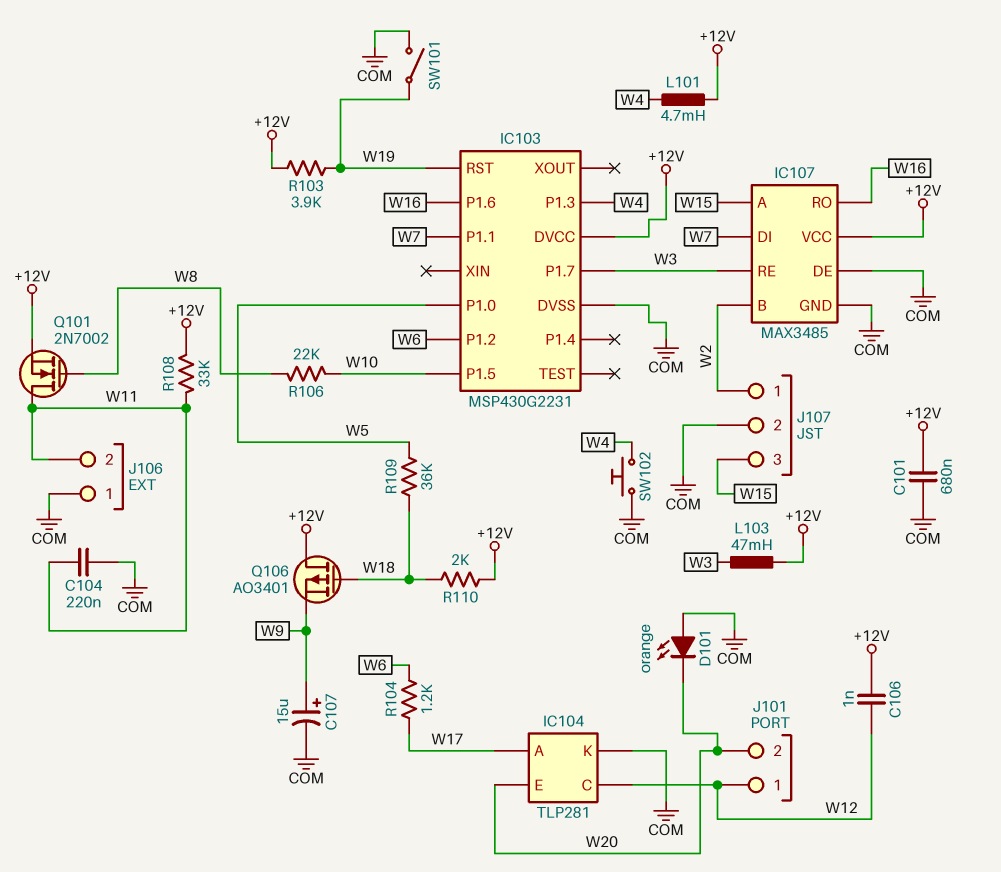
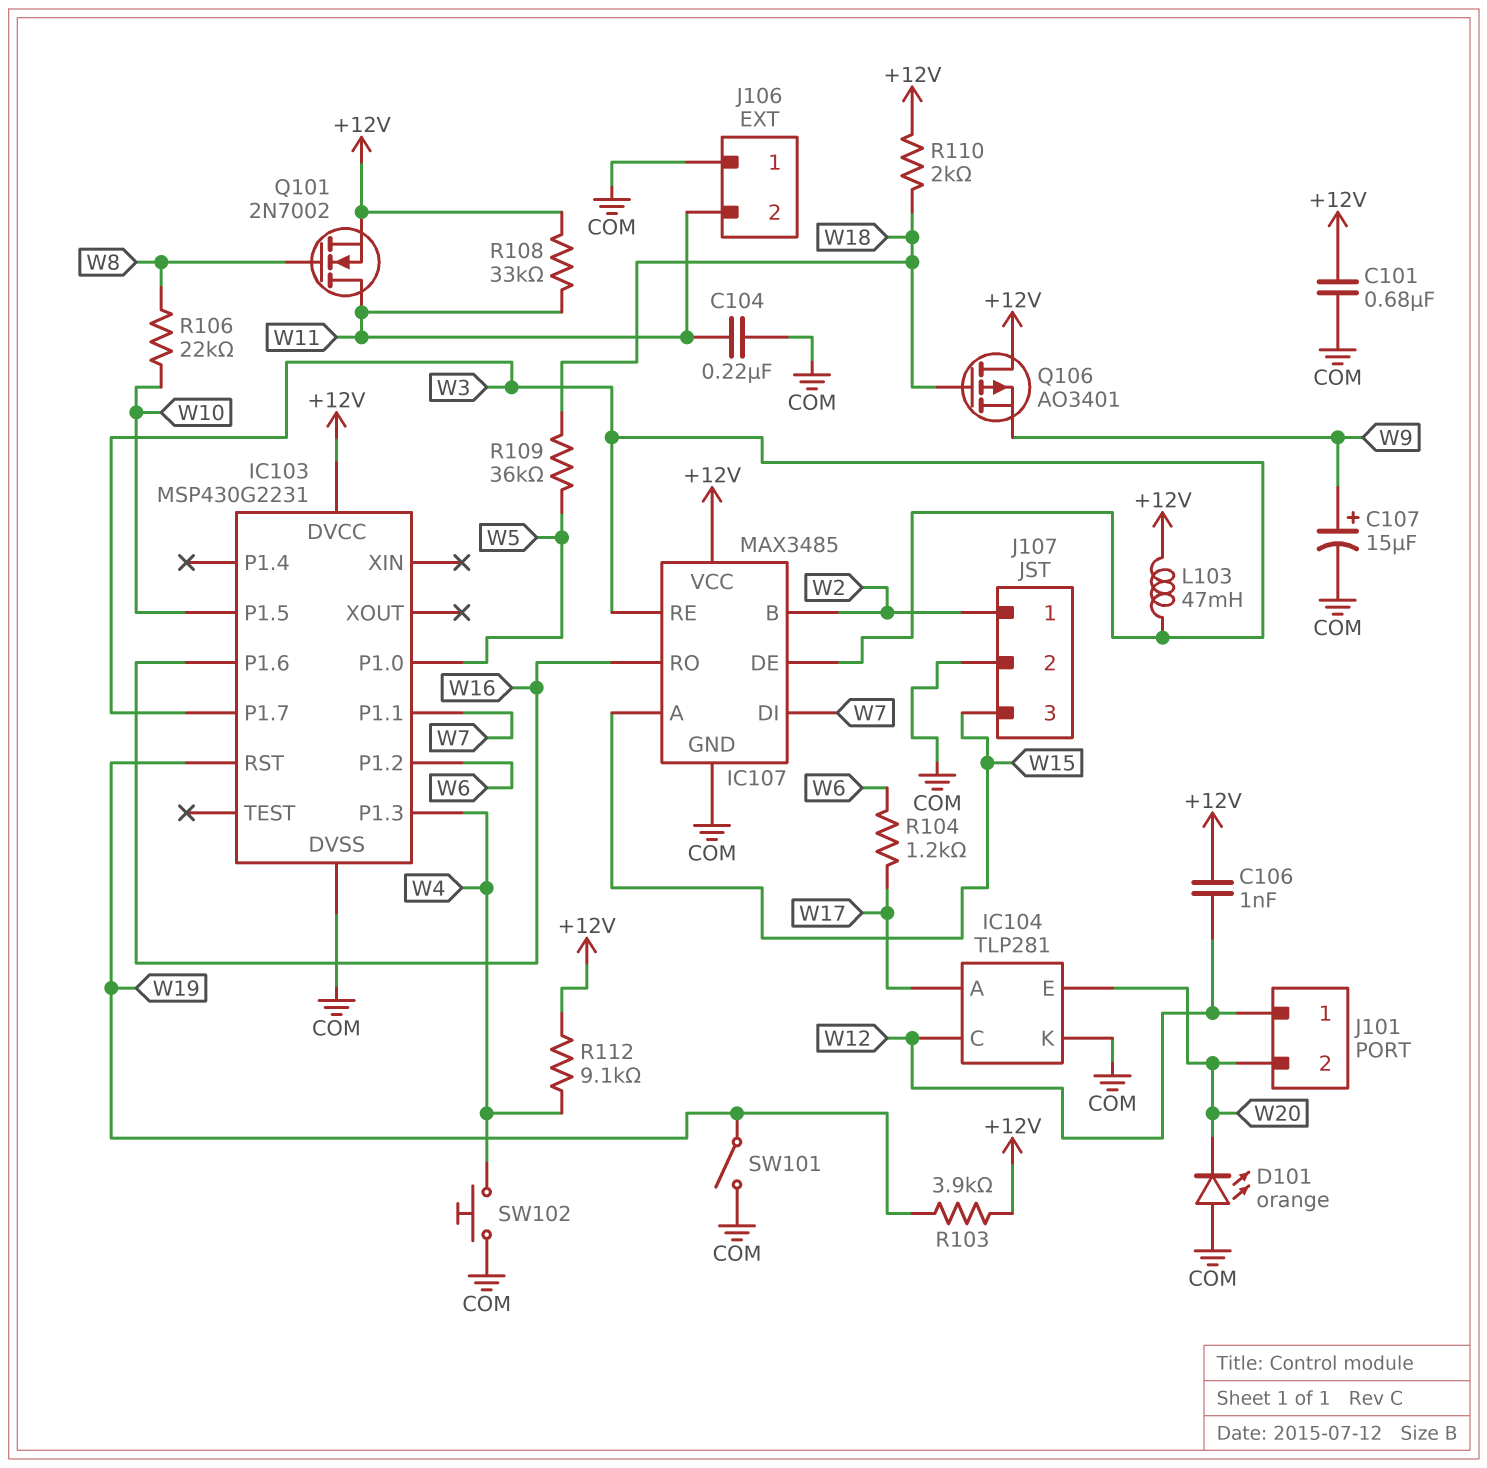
IC107 pin DE: COM -> W3
L101: 4.7mH (+12V, W4) -> none
R112: none -> 9.1k (+12V, W4)

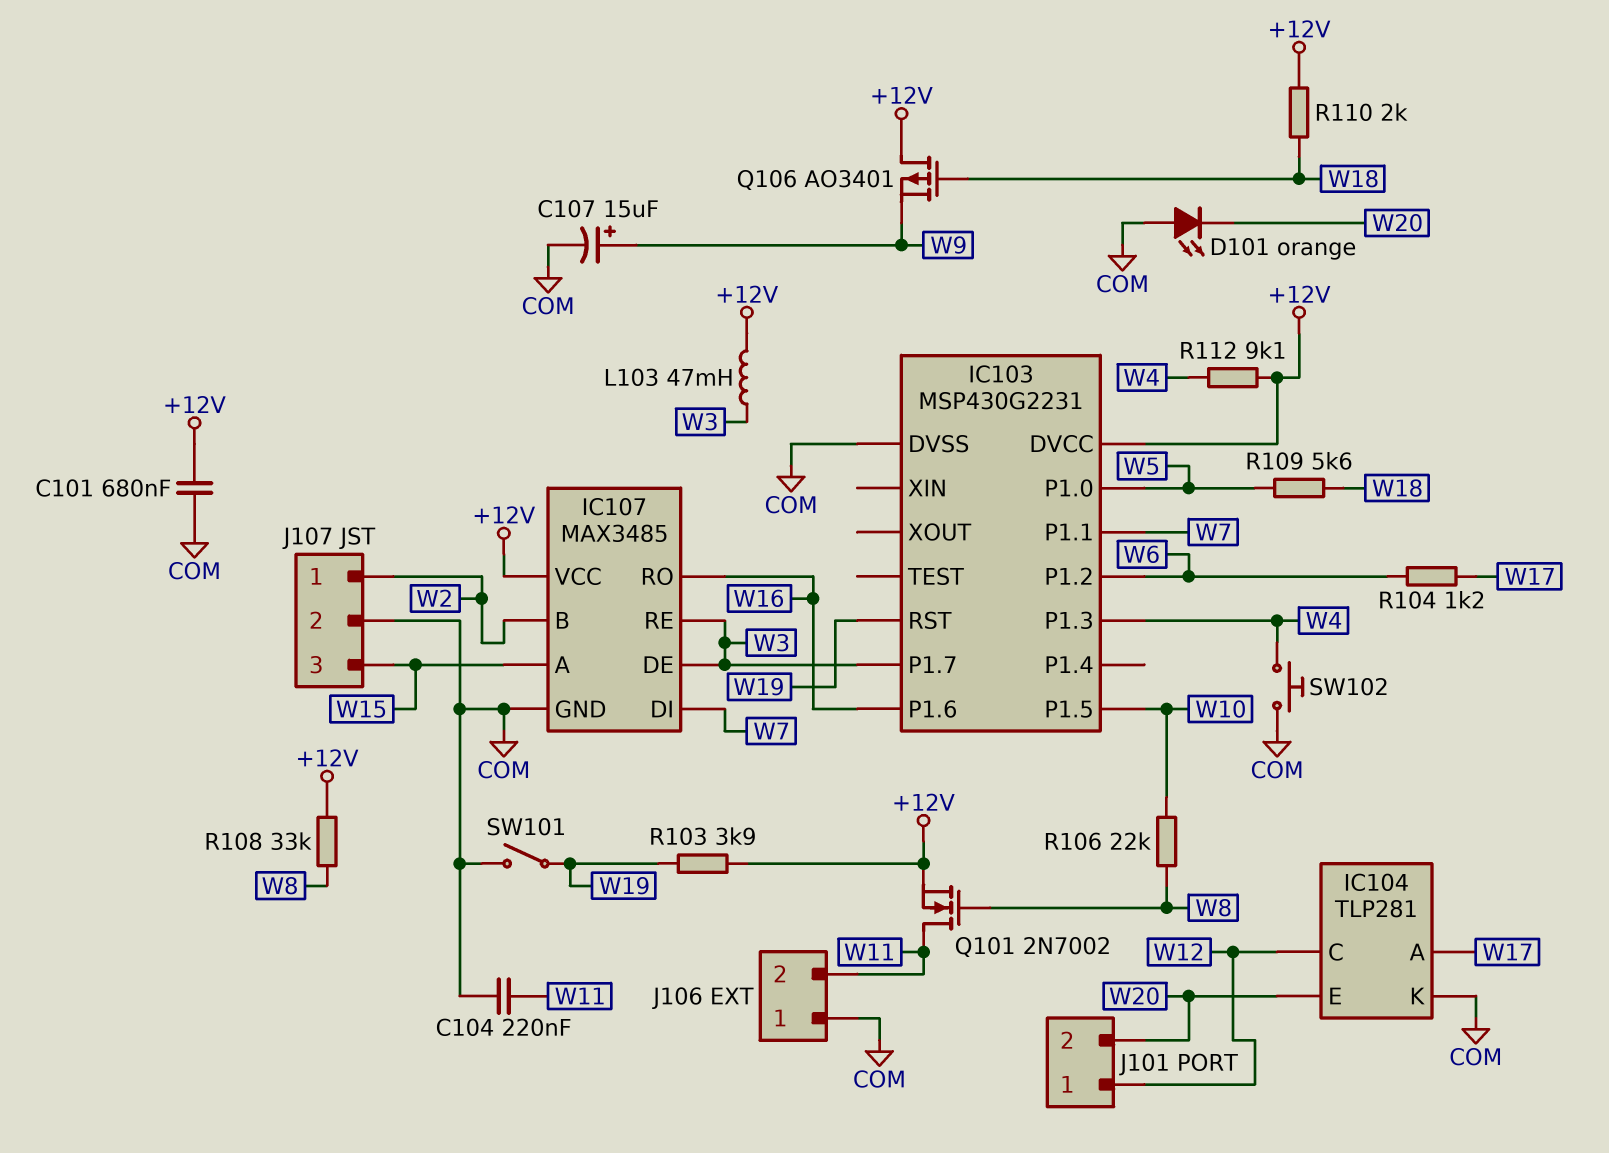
C106: 1nF (+12V, W12) -> none
R108: 33k (+12V, W11) -> 33k (+12V, W8)
R109: 36k (W5, W18) -> 5.6k (W5, W18)

